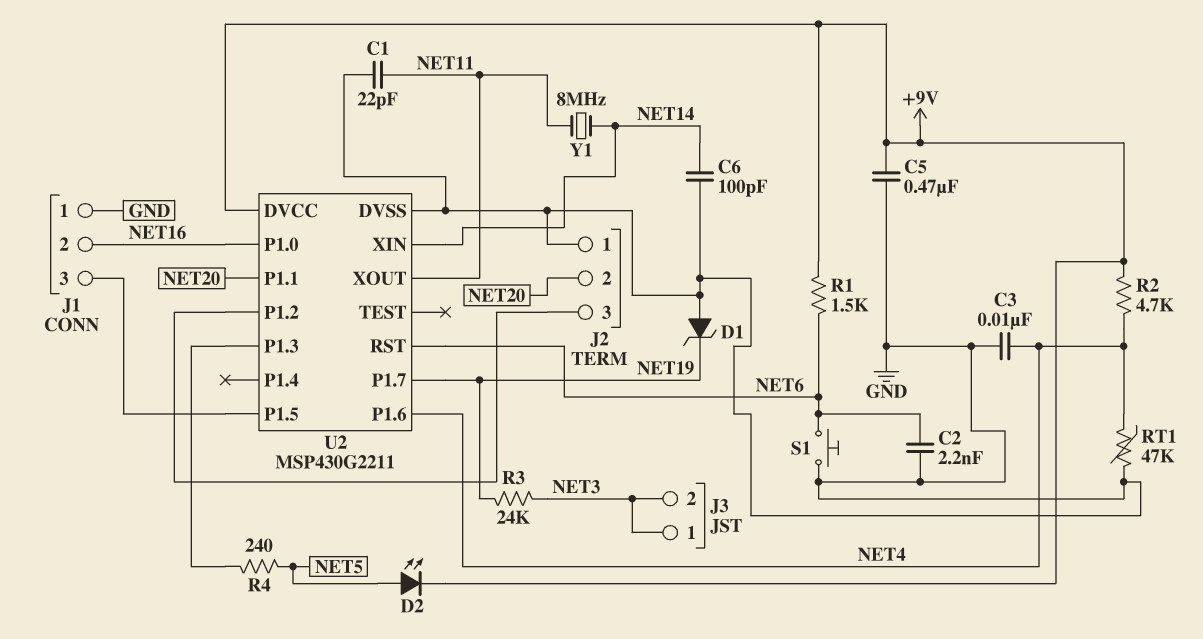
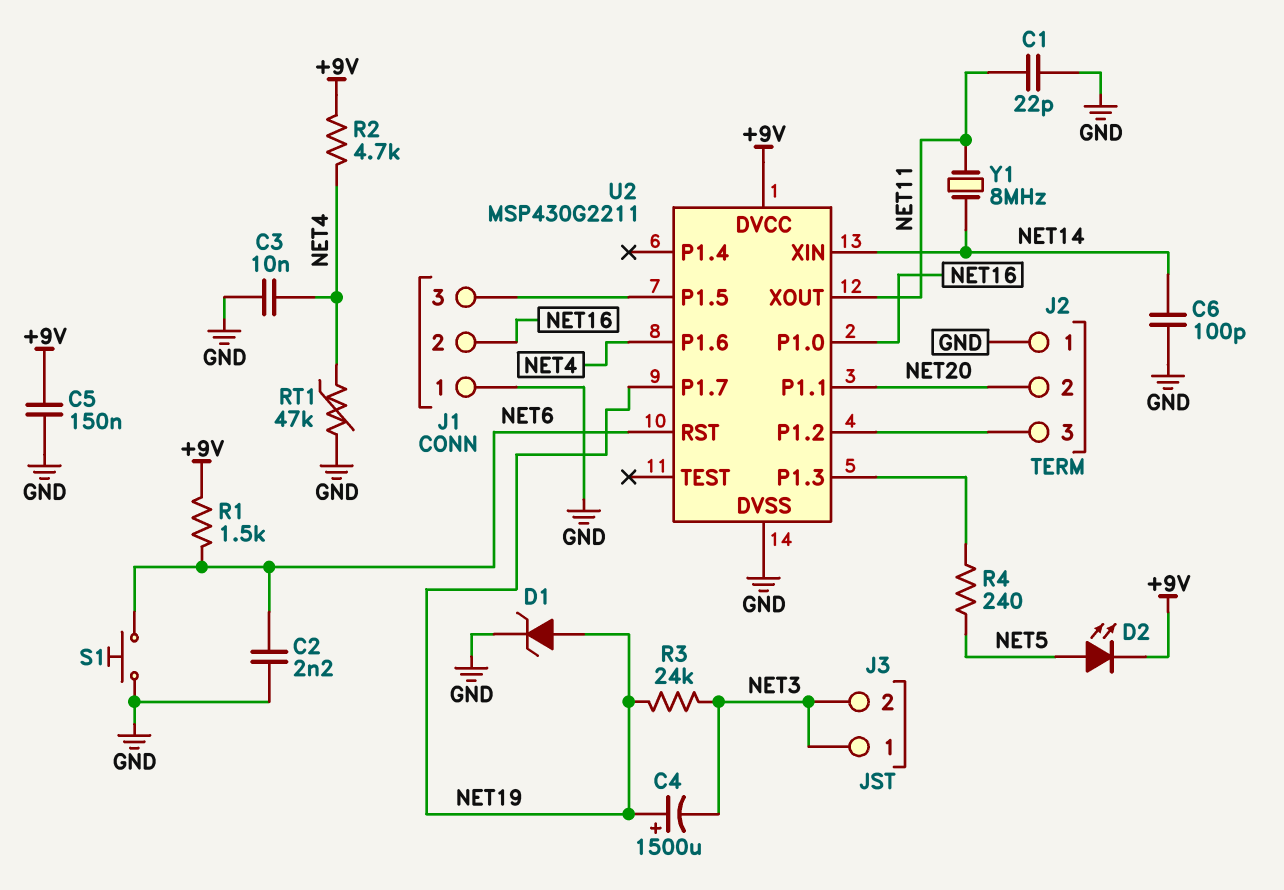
C4: none -> 1500uF (plus NET19, minus NET3)
C5: 470nF (+9V, GND) -> 150nF (+9V, GND)
D1: zener (A GND, K NET19) -> zener (A NET19, K GND)

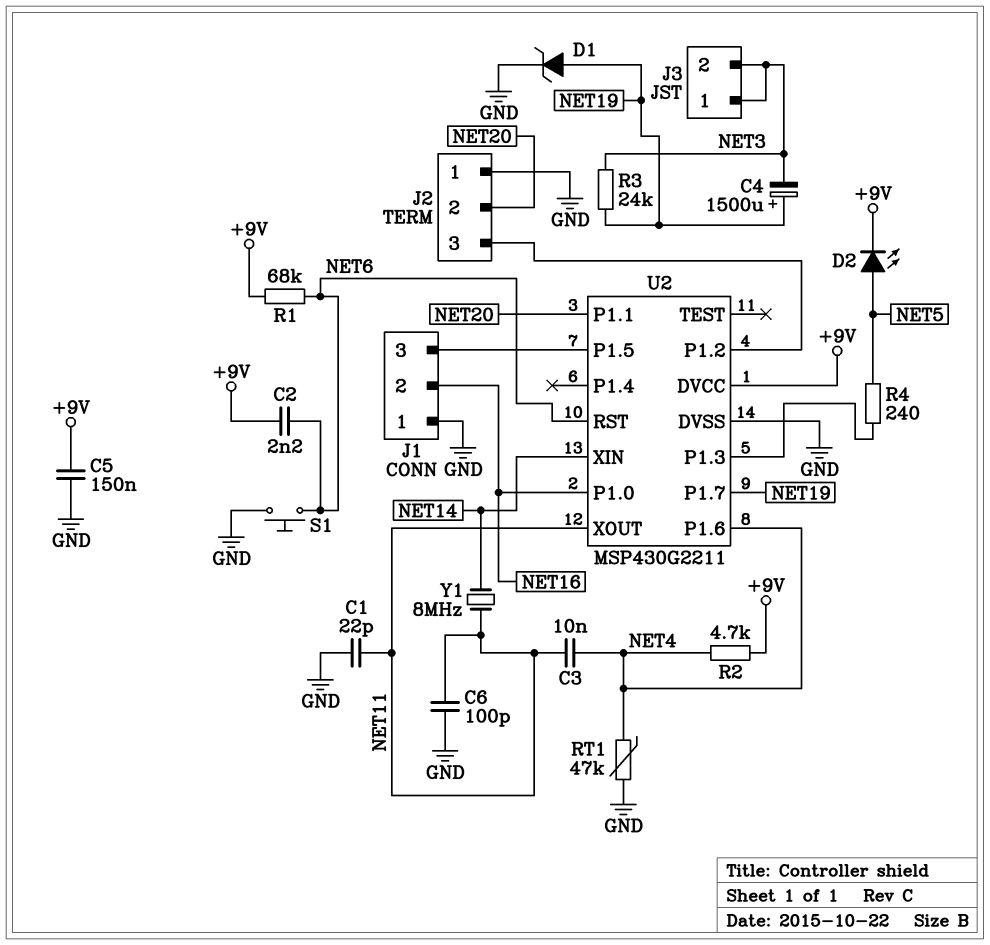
C2: 2.2nF (GND, NET6) -> 2.2nF (+9V, NET6)
C3: 10nF (GND, NET4) -> 10nF (NET4, NET11)
C6: 100pF (GND, NET14) -> 100pF (GND, NET11)
R1: 1.5k (+9V, NET6) -> 68k (+9V, NET6)

